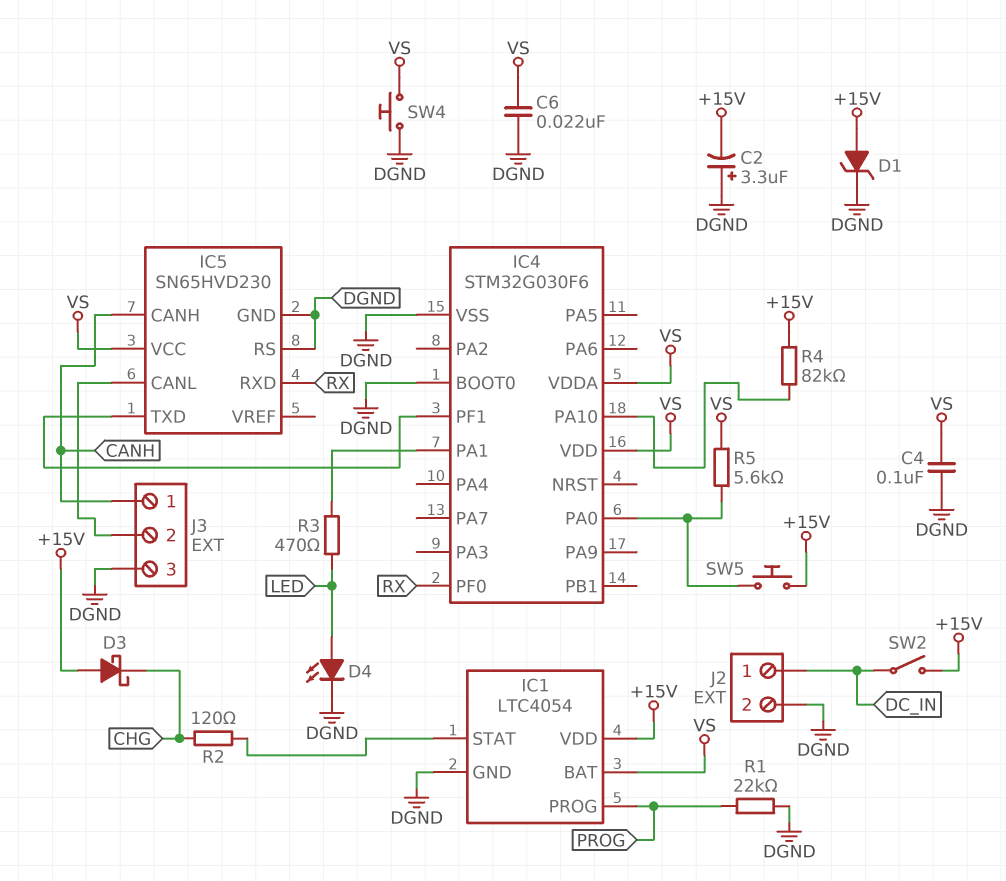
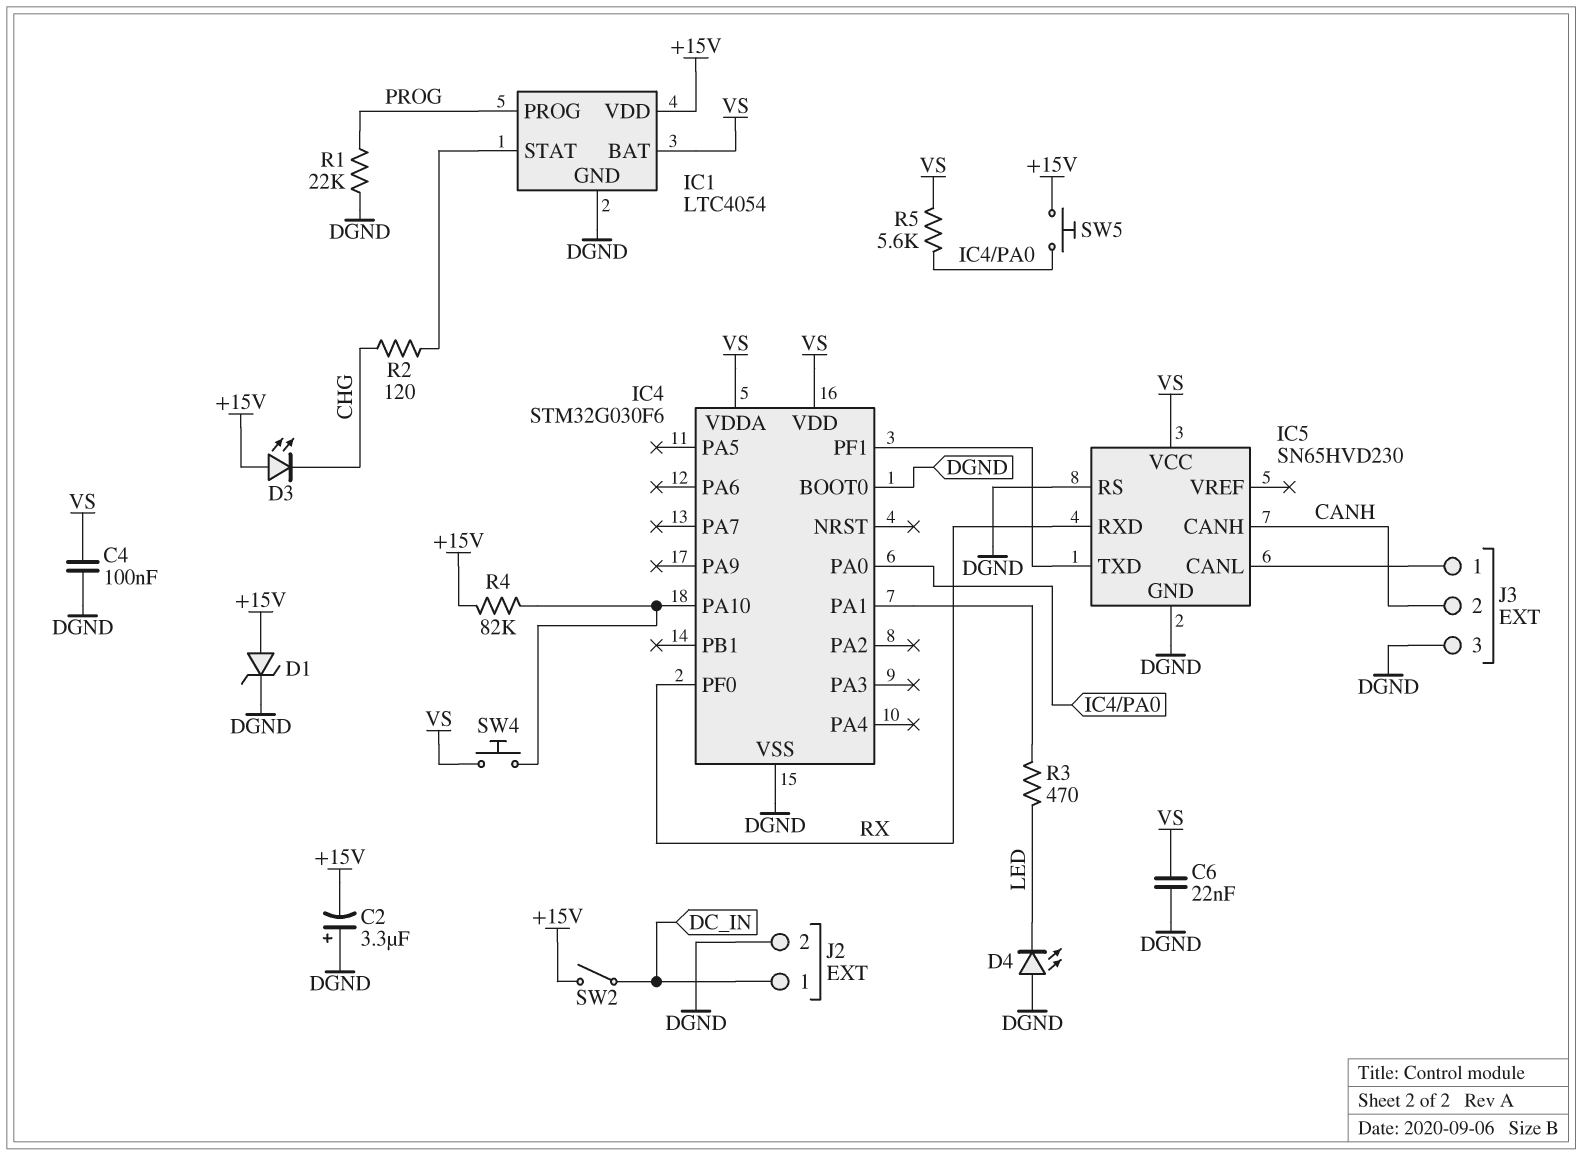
D3: schottky (A +15V, K CHG) -> LED (A +15V, K CHG)
D4: LED (A LED, K DGND) -> LED (A DGND, K LED)
J3 pin 1: CANH -> IC5/CANL
J3 pin 2: IC5/CANL -> CANH
SW4: button (DGND, VS) -> button (IC4/PA10, VS)

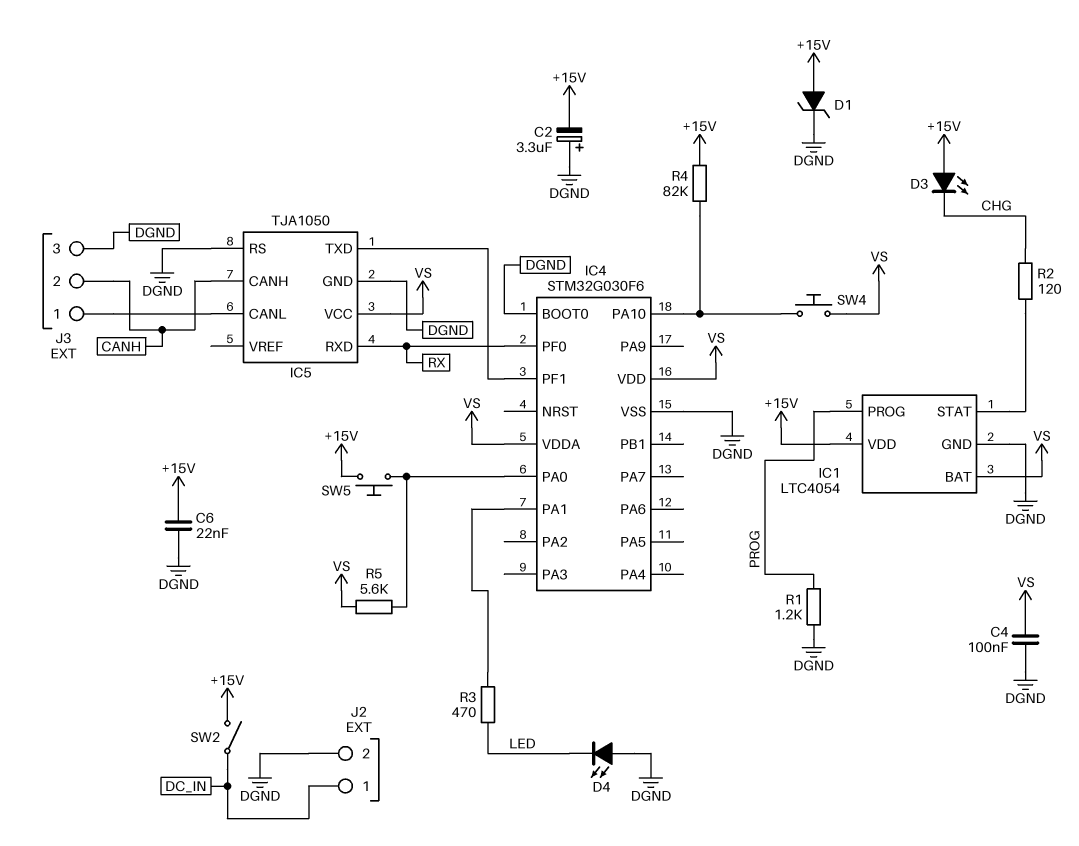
C6: 22nF (DGND, VS) -> 22nF (+15V, DGND)
IC5: SN65HVD230 -> TJA1050
R1: 22k (DGND, PROG) -> 1.2k (DGND, PROG)

